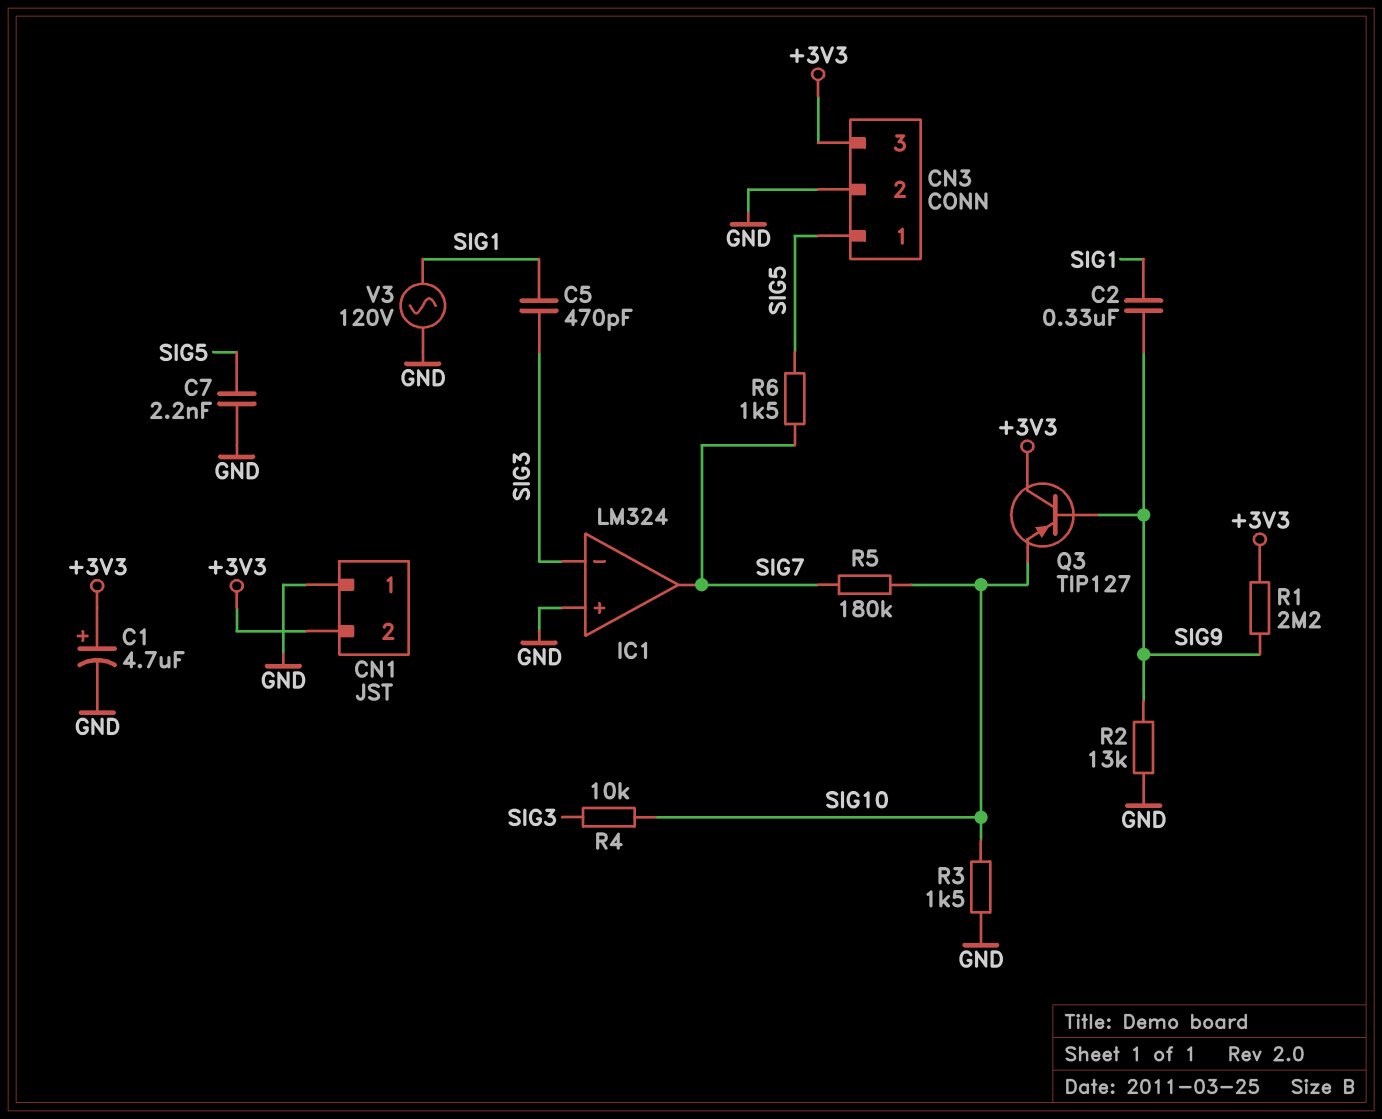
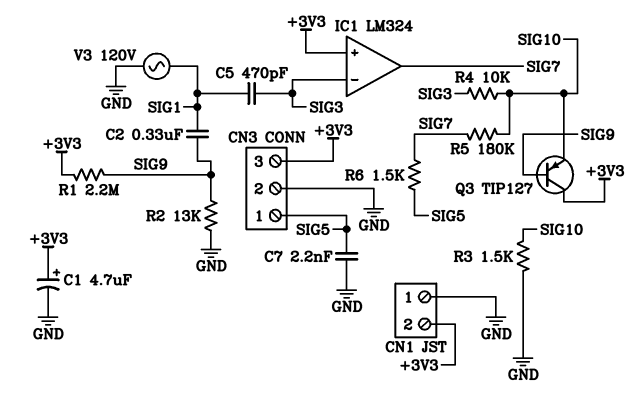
IC1 pin in+: GND -> +3V3

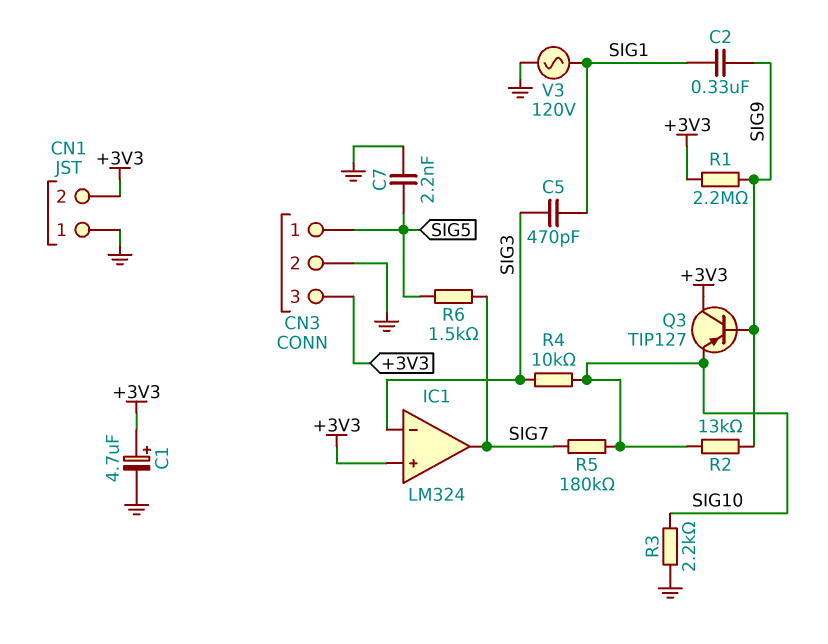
R2: 13k (GND, SIG9) -> 13k (SIG9, SIG10)
R3: 1.5k (GND, SIG10) -> 2.2k (GND, SIG10)

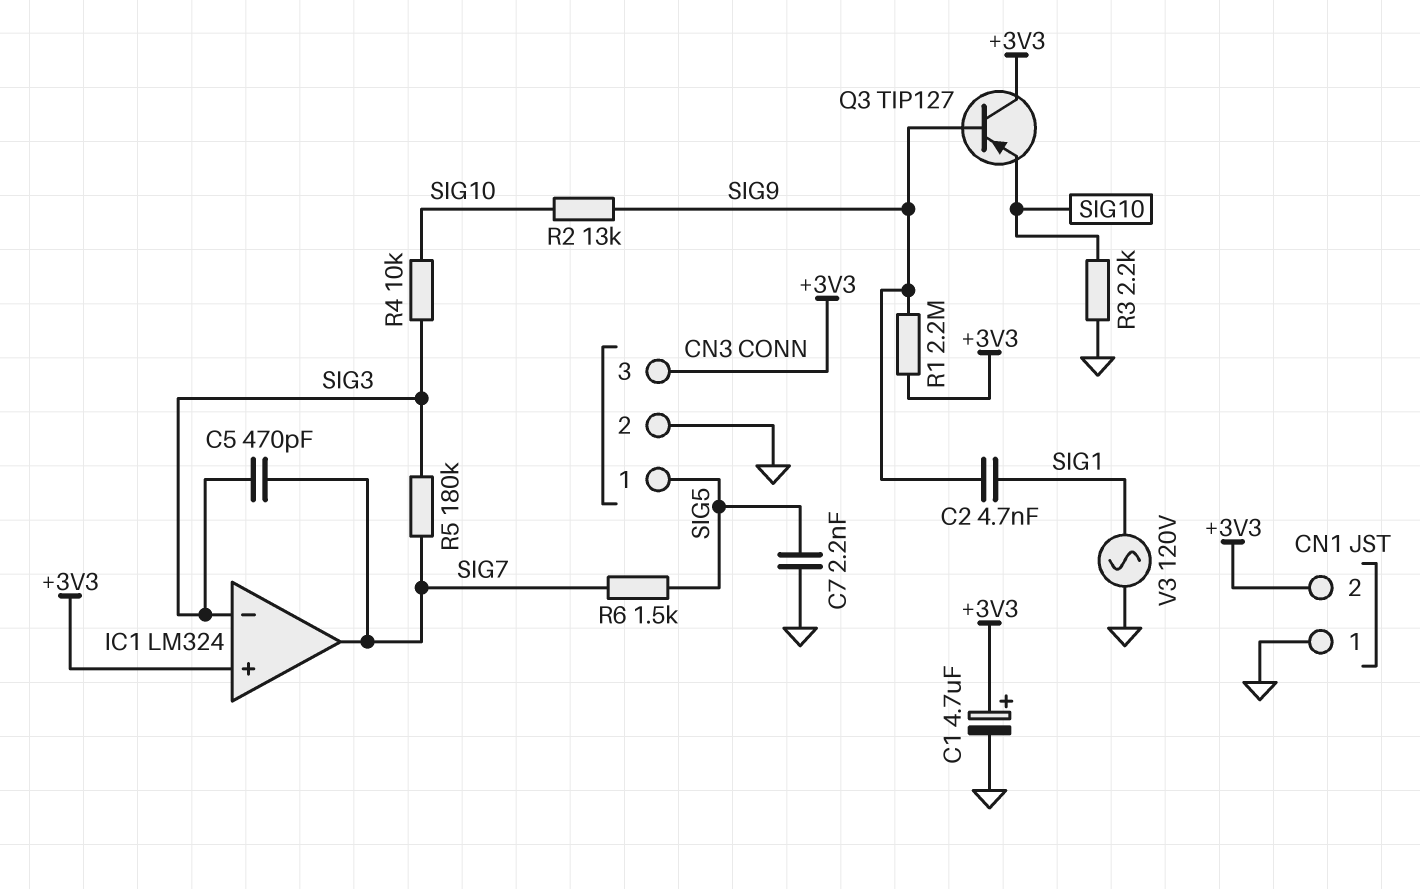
C2: 330nF (SIG1, SIG9) -> 4.7nF (SIG1, SIG9)
C5: 470pF (SIG1, SIG3) -> 470pF (SIG3, SIG7)
R5: 180k (SIG7, SIG10) -> 180k (SIG3, SIG7)

